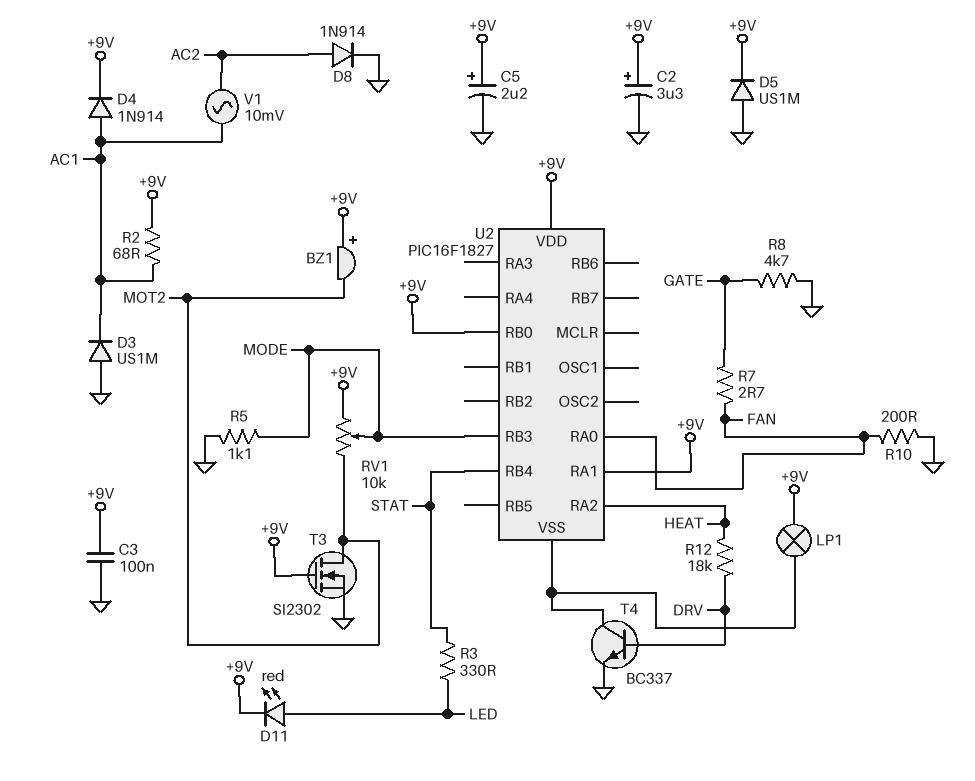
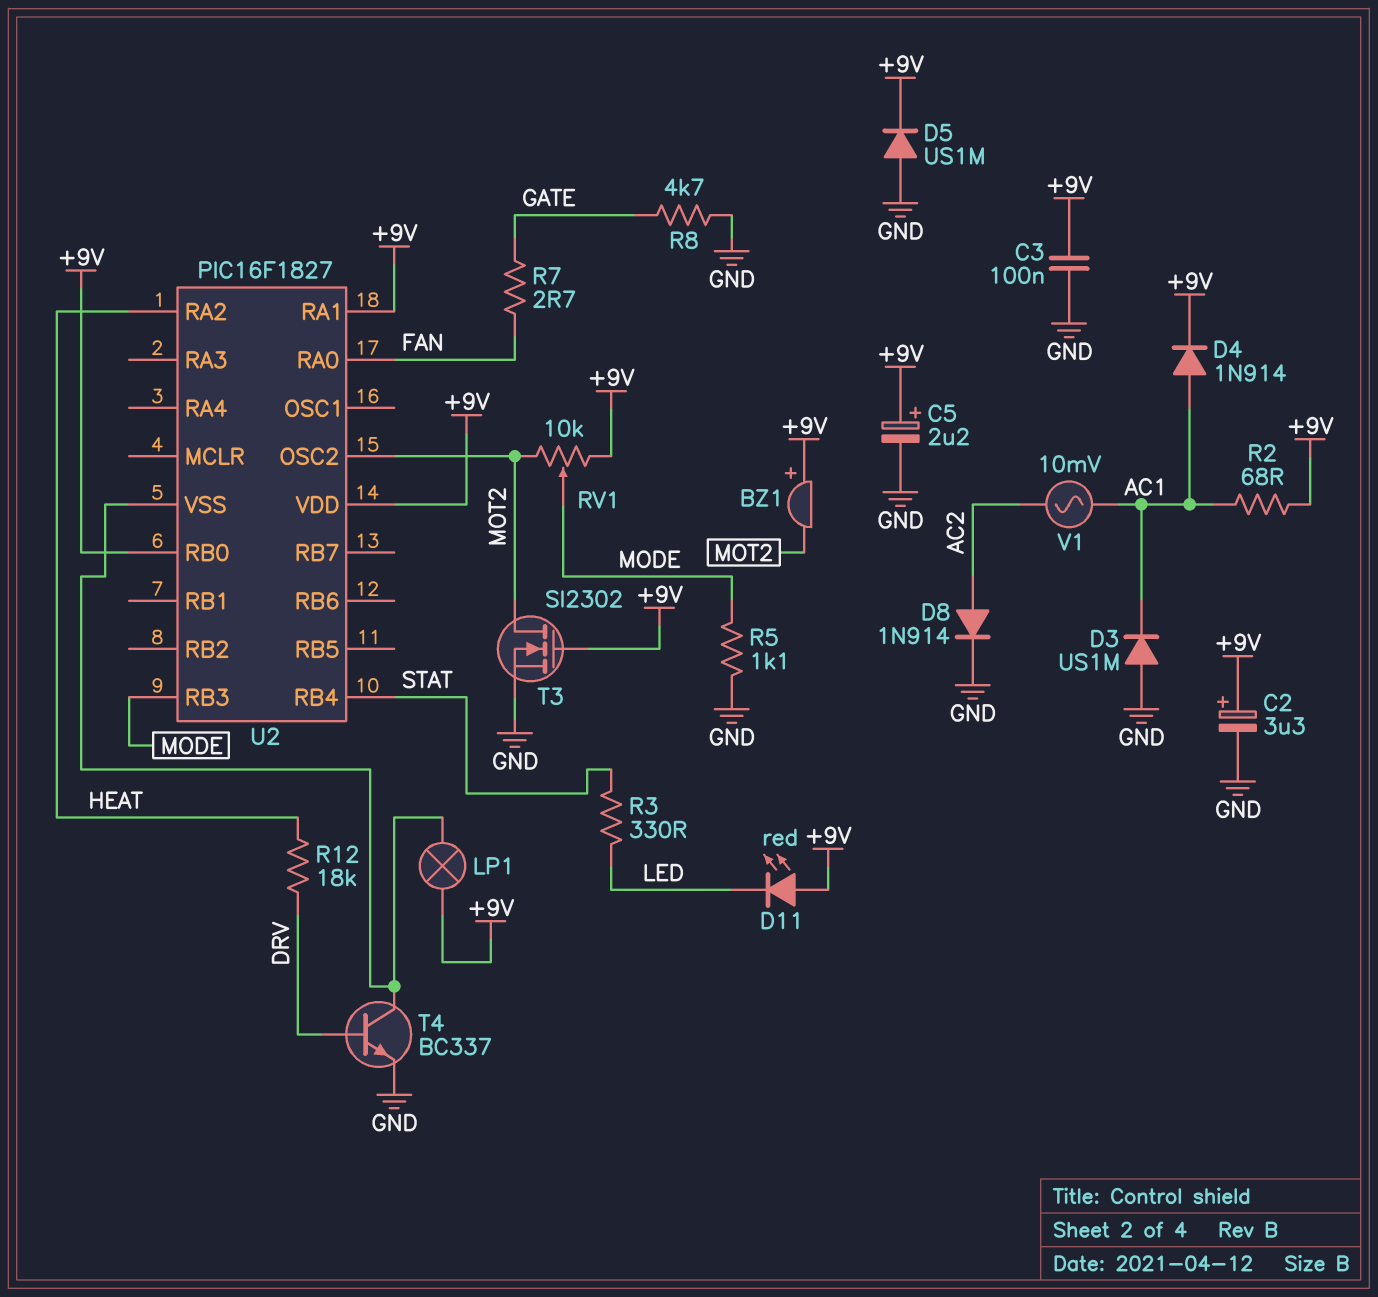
D11: LED red (A LED, K +9V) -> LED red (A +9V, K LED)
R10: 200 (FAN, GND) -> none
U2 pin OSC2: none -> MOT2

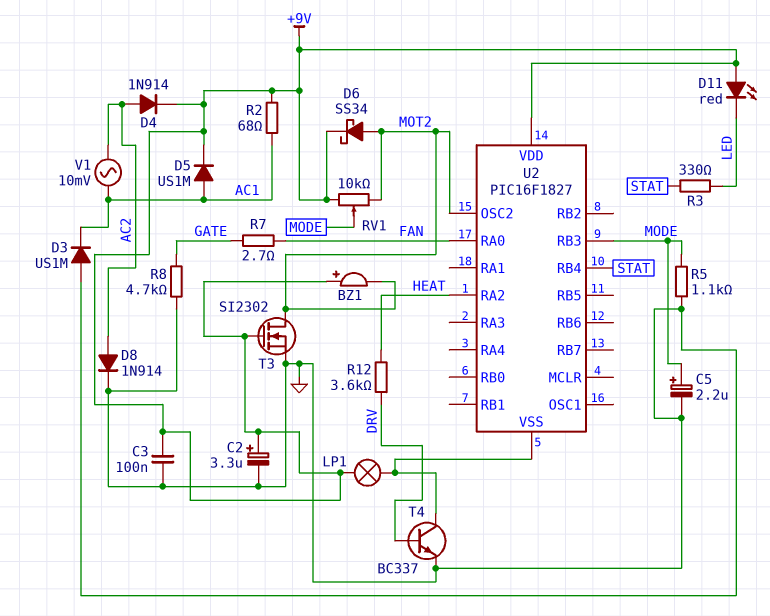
C5: 2.2uF (plus +9V, minus GND) -> 2.2uF (plus MODE, minus GND)
D4: diode 1N914 (A AC1, K +9V) -> diode 1N914 (A AC2, K +9V)
D5: diode US1M (A GND, K +9V) -> diode US1M (A AC1, K +9V)
D6: none -> schottky SS34 (A MOT2, K +9V)
R12: 18k (DRV, HEAT) -> 3.6k (DRV, HEAT)
U2 pin RA1: +9V -> none
U2 pin RB0: +9V -> none

